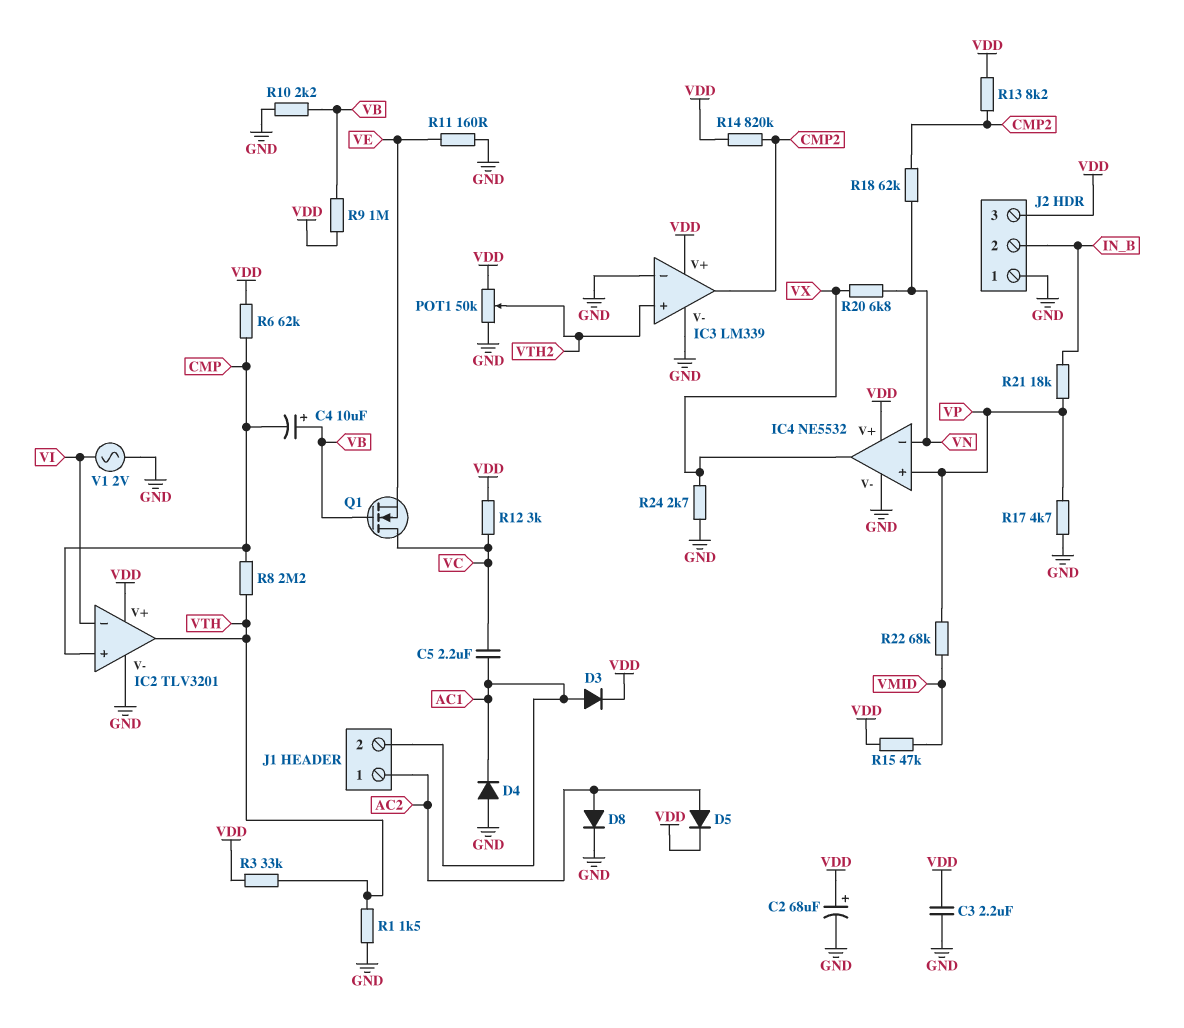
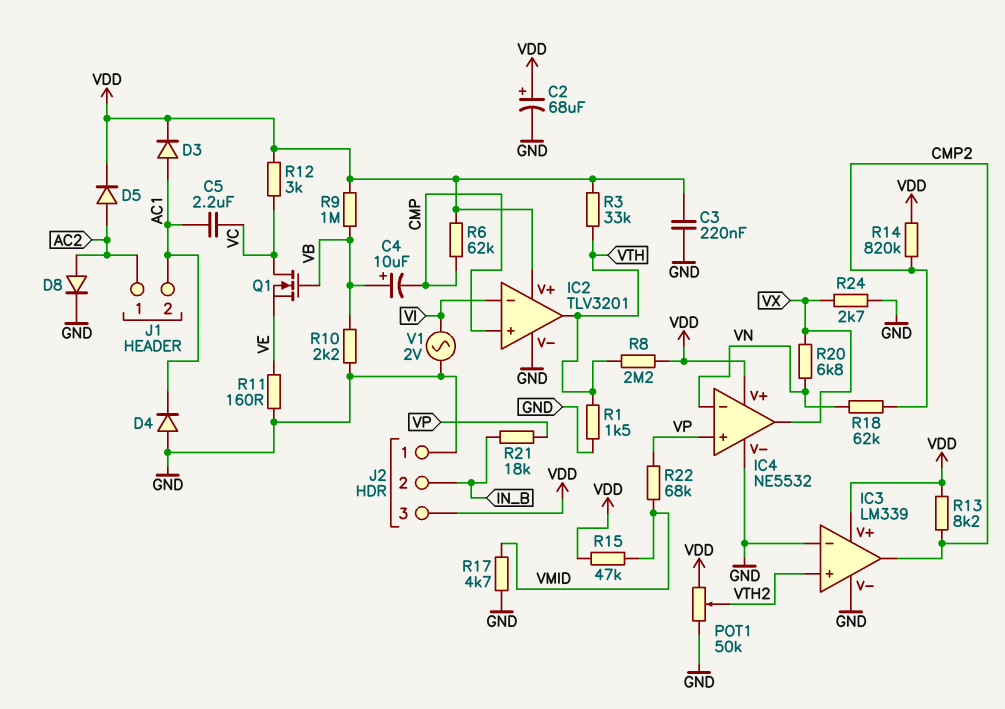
C3: 2.2uF (GND, VDD) -> 220nF (GND, VDD)
R8: 2.2M (CMP, VTH) -> 2.2M (VDD, VTH)
R17: 4.7k (GND, VP) -> 4.7k (GND, VMID)

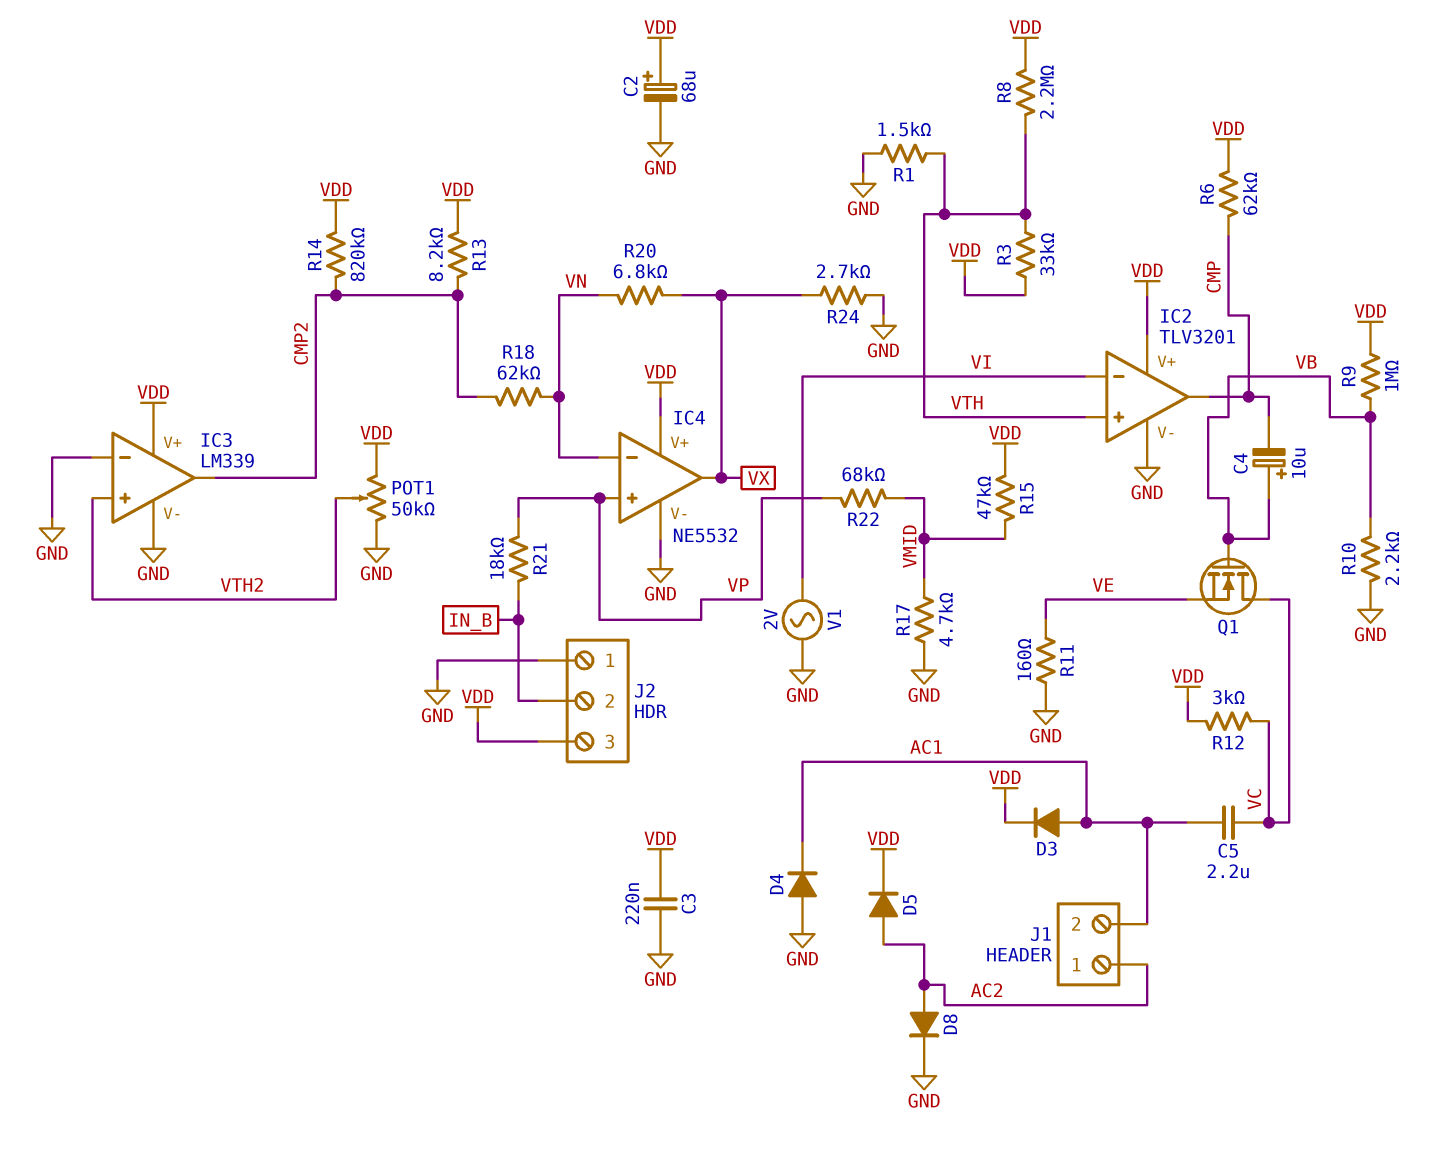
IC2 pin in+: CMP -> VTH
IC2 pin out: VTH -> CMP

